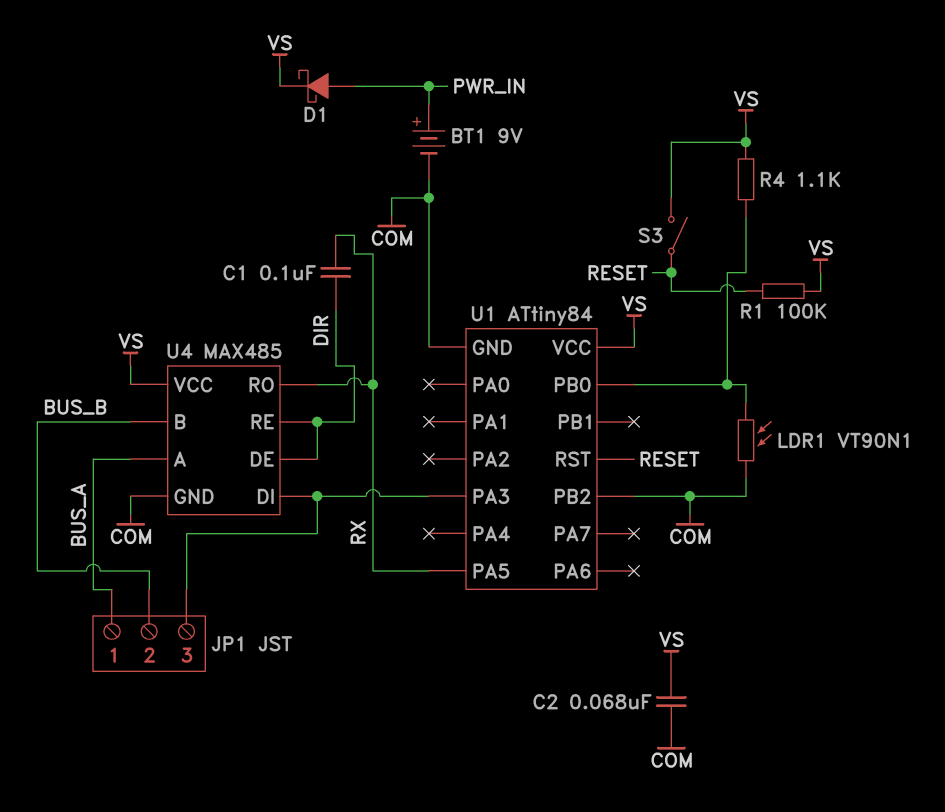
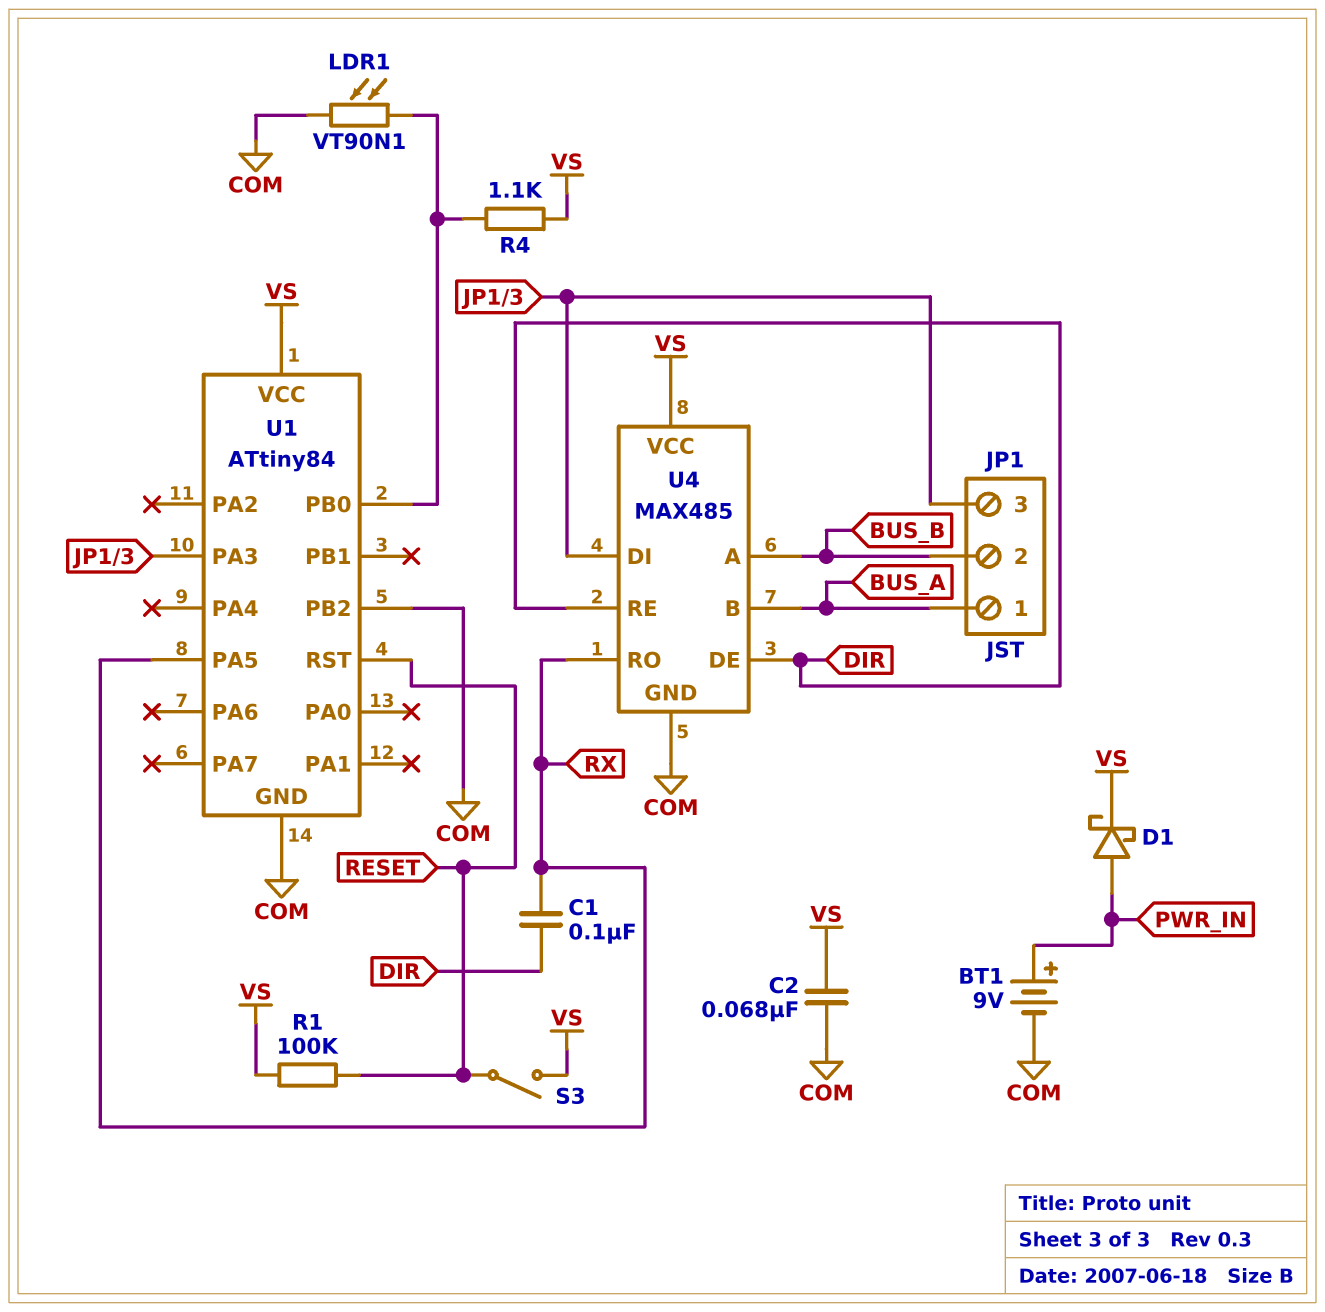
U4 pin A: BUS_A -> BUS_B
U4 pin B: BUS_B -> BUS_A

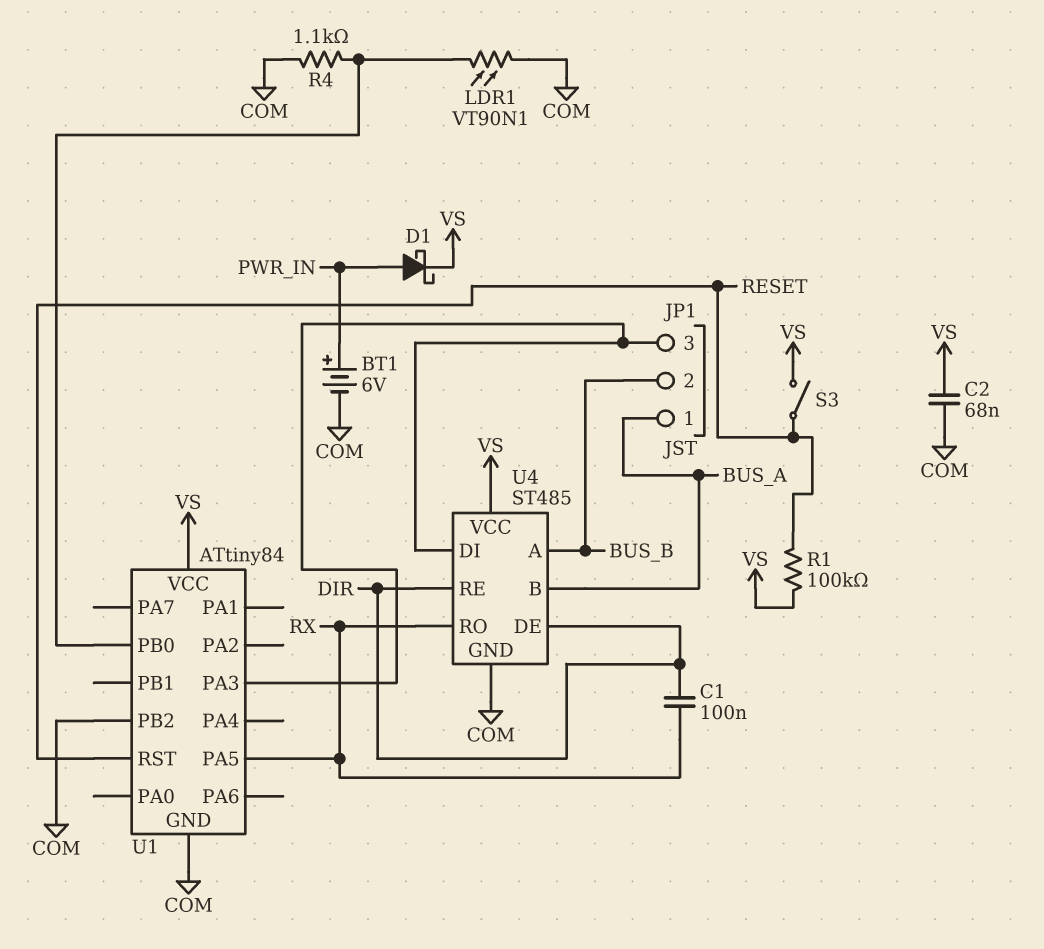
BT1: 9V (plus PWR_IN, minus COM) -> 6V (plus PWR_IN, minus COM)
R4: 1.1k (U1/PB0, VS) -> 1.1k (COM, U1/PB0)
U4: MAX485 -> ST485

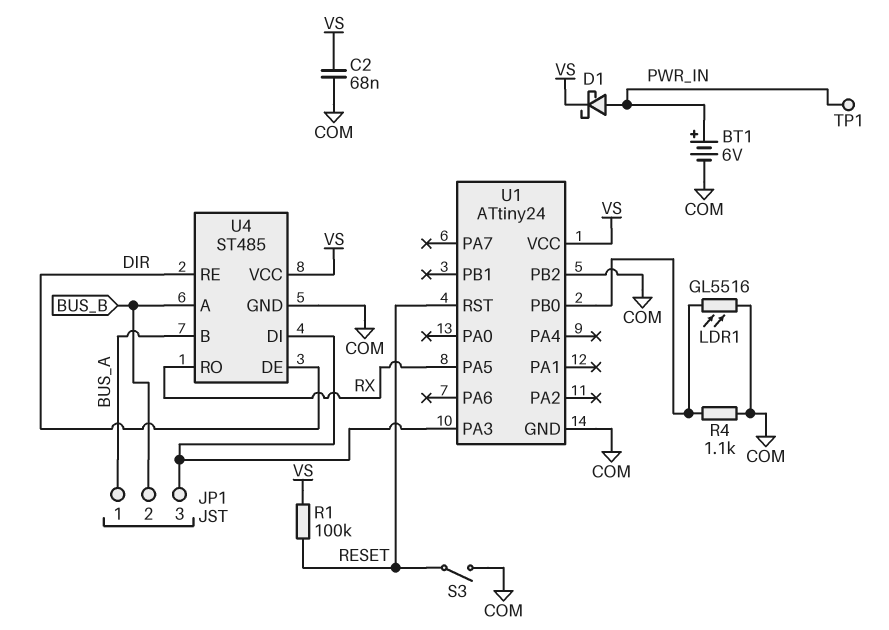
C1: 100nF (DIR, RX) -> none
LDR1: VT90N1 (COM, U1/PB0) -> GL5516 (COM, U1/PB0)
S3: switch (RESET, VS) -> switch (COM, RESET)
TP1: none -> test point (PWR_IN)
U1: ATtiny84 -> ATtiny24

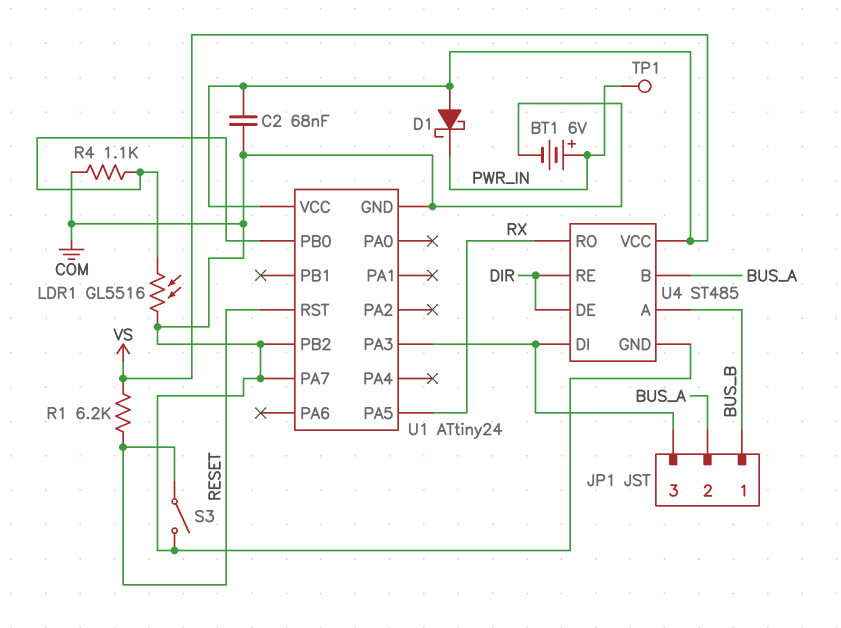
D1: schottky (A PWR_IN, K VS) -> schottky (A VS, K PWR_IN)
JP1 pin 1: BUS_A -> BUS_B
JP1 pin 2: BUS_B -> BUS_A
R1: 100k (RESET, VS) -> 6.2k (RESET, VS)
U1 pin PA7: none -> COM

